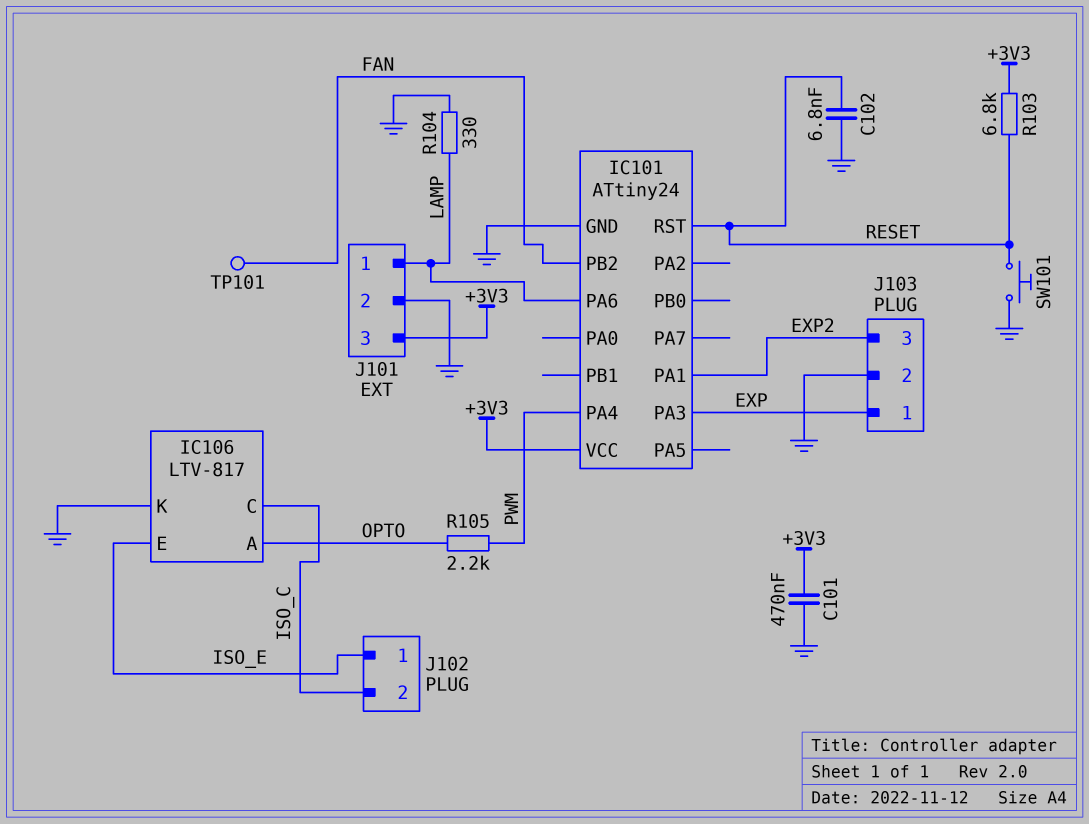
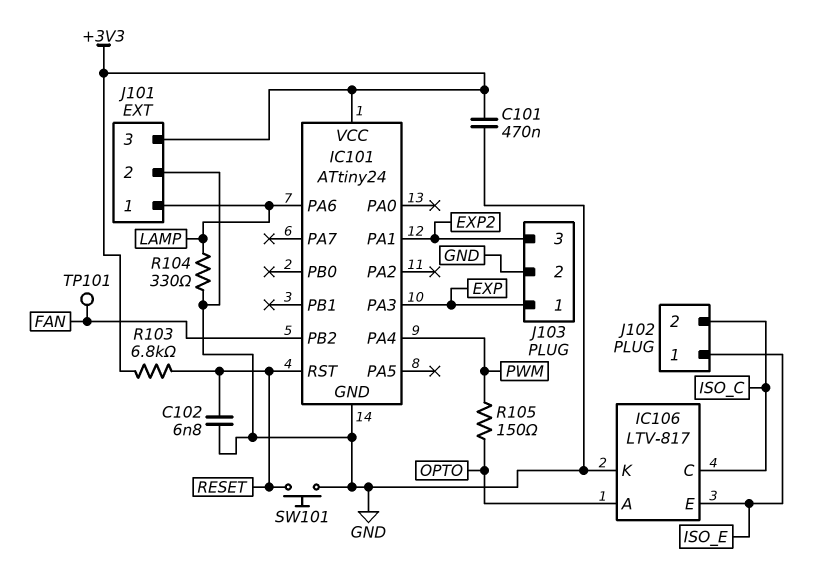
R105: 2.2k (OPTO, PWM) -> 150 (OPTO, PWM)

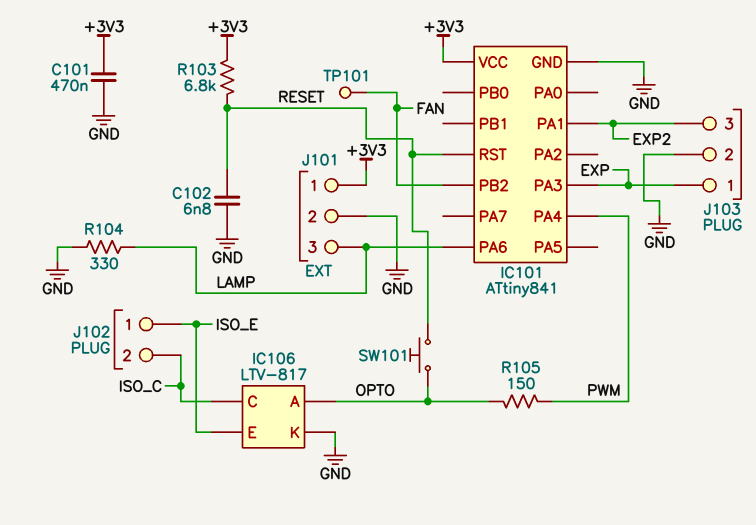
IC101: ATtiny24 -> ATtiny841
J101 pin 1: LAMP -> +3V3
J101 pin 3: +3V3 -> LAMP
SW101: button (GND, RESET) -> button (OPTO, RESET)

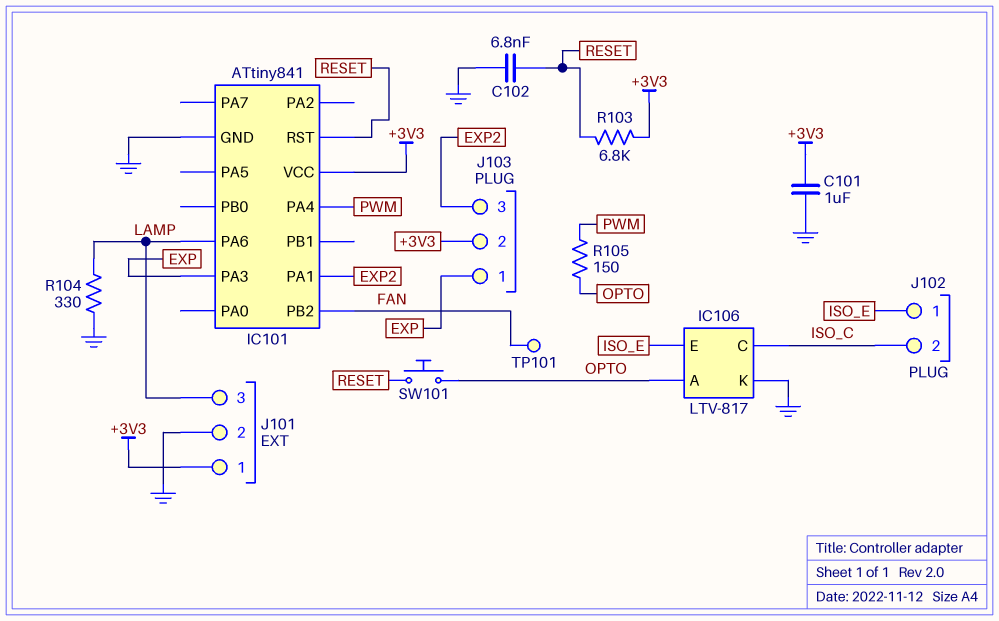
C101: 470nF (+3V3, GND) -> 1uF (+3V3, GND)
J103 pin 2: GND -> +3V3

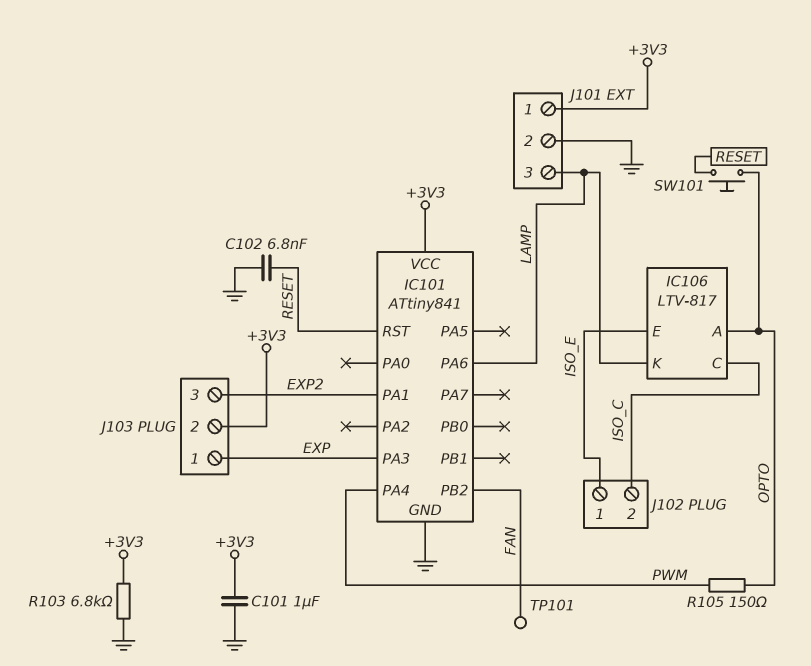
IC106 pin K: GND -> LAMP
R103: 6.8k (+3V3, RESET) -> 6.8k (+3V3, GND)
R104: 330 (GND, LAMP) -> none

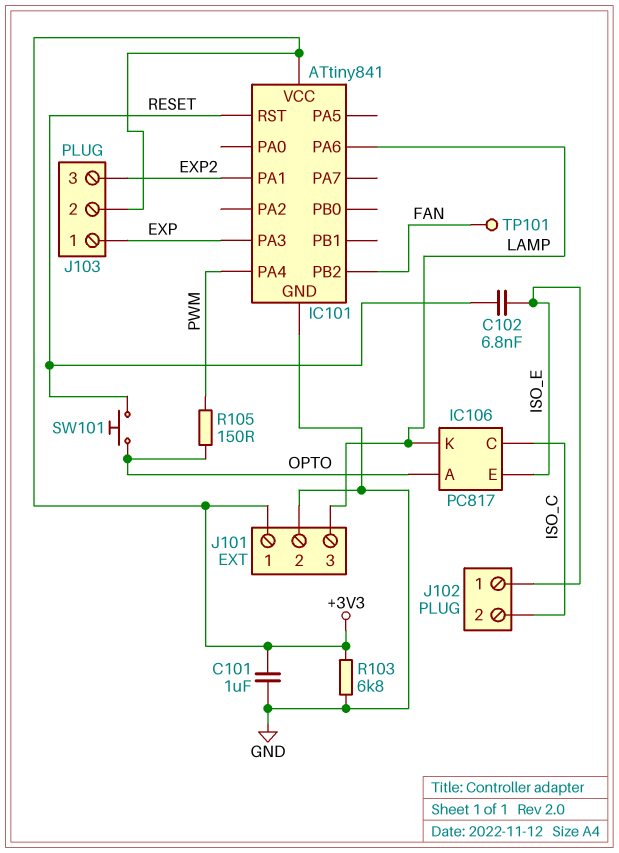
C102: 6.8nF (GND, RESET) -> 6.8nF (ISO_E, RESET)
IC106: LTV-817 -> PC817

